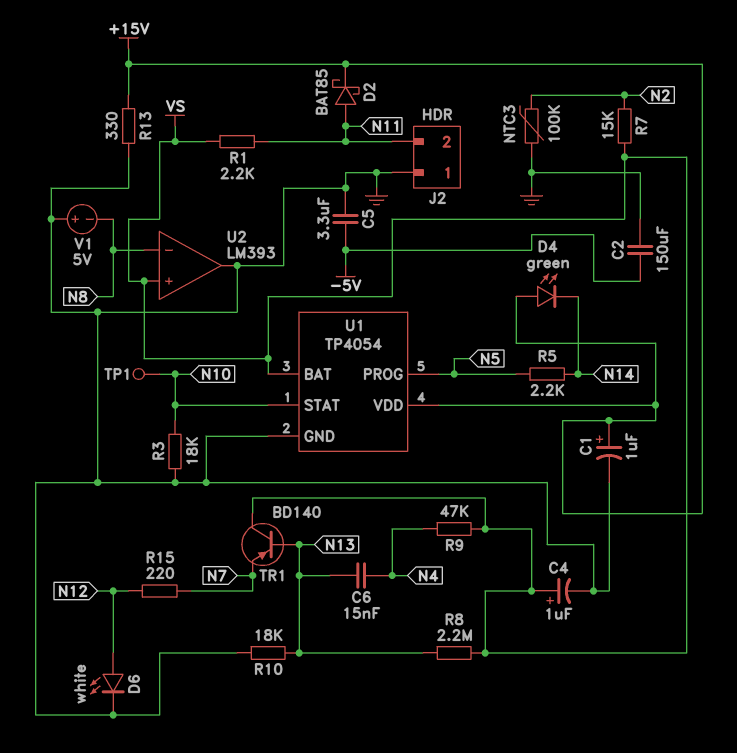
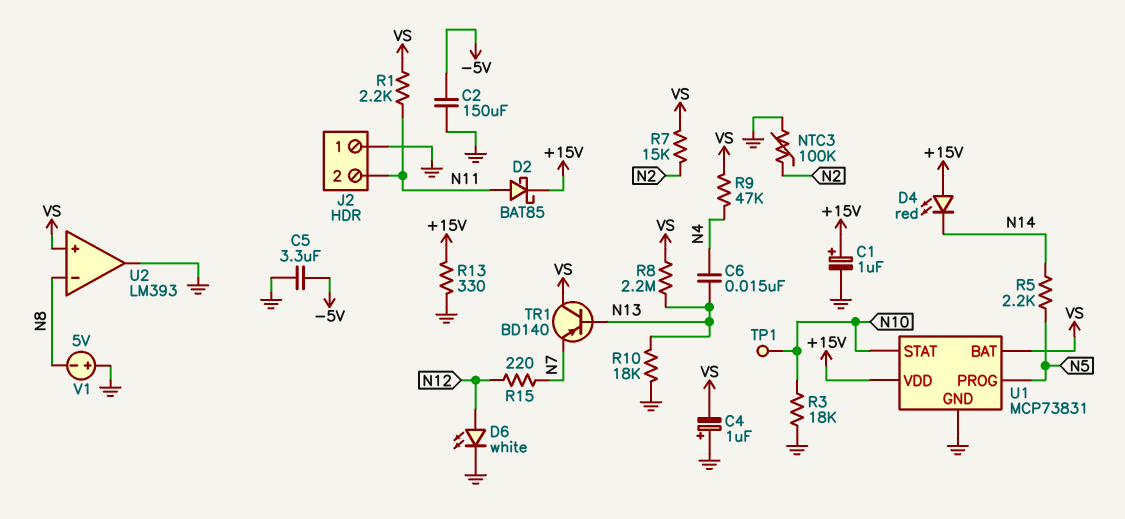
C4: 1uF (plus VS, minus GND) -> 1uF (plus GND, minus VS)
D4: LED green (A +15V, K N14) -> LED red (A +15V, K N14)
U1: TP4054 -> MCP73831

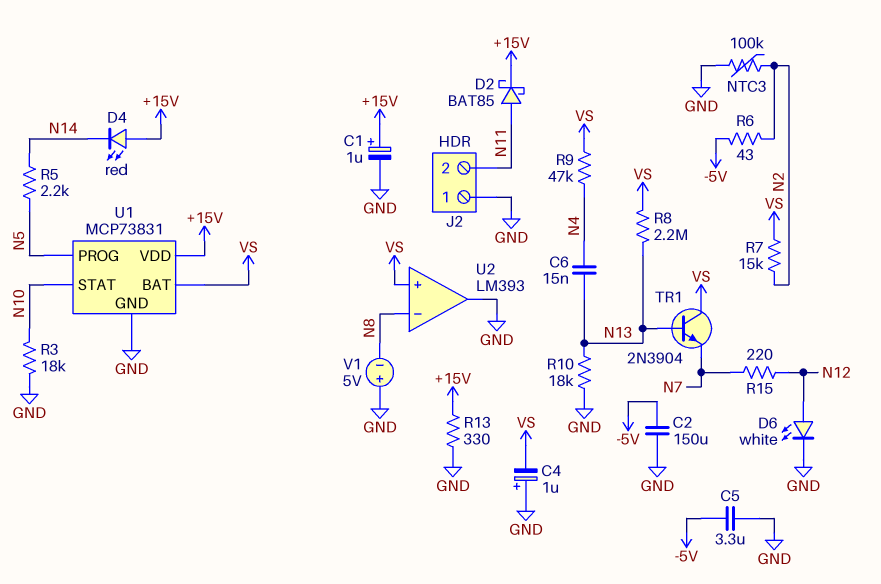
R1: 2.2k (N11, VS) -> none
R6: none -> 43 (-5V, N2)
TP1: test point (N10) -> none
TR1: PNP BD140 (B N13, C VS, E N7) -> NPN 2N3904 (B N13, C VS, E N7)

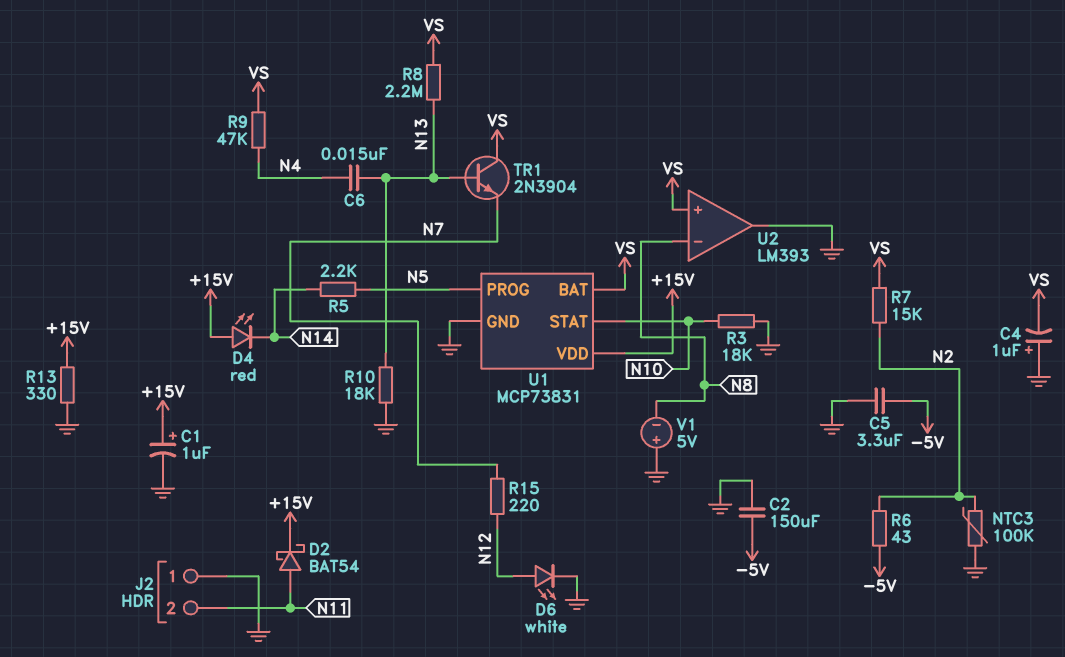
D2: schottky BAT85 (A N11, K +15V) -> schottky BAT54 (A N11, K +15V)

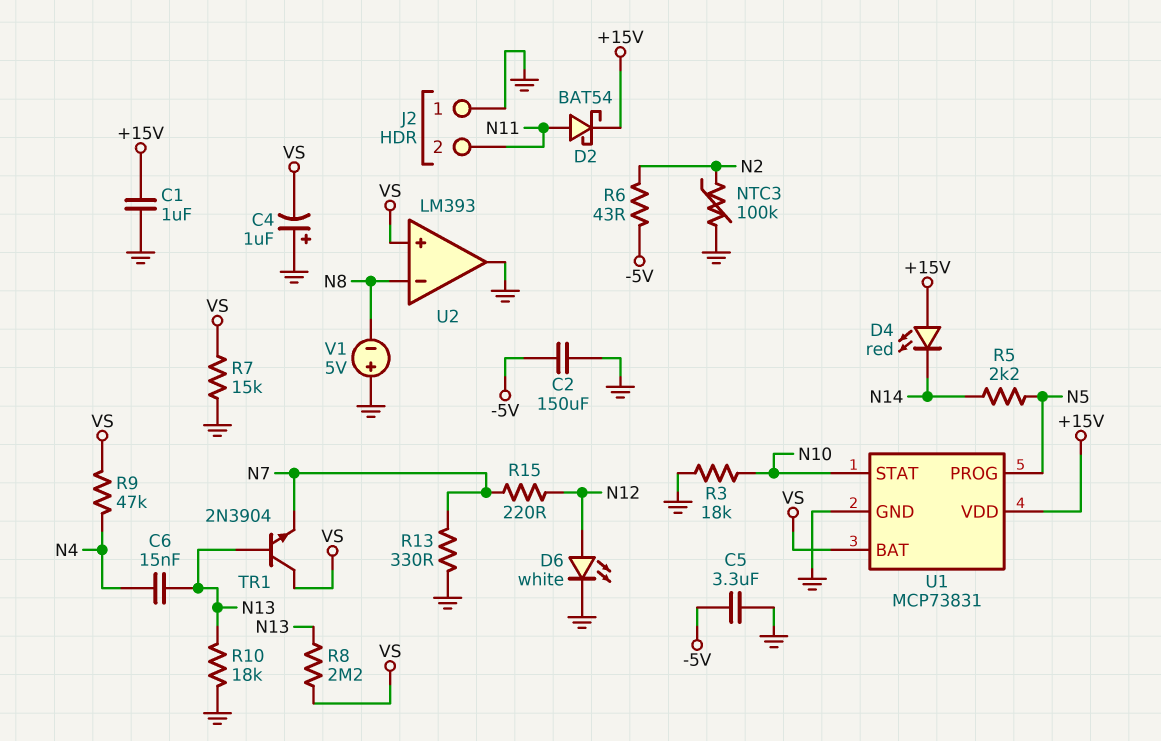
C1: 1uF (plus +15V, minus GND) -> 1uF (+15V, GND)
R7: 15k (N2, VS) -> 15k (GND, VS)
R13: 330 (+15V, GND) -> 330 (GND, N7)

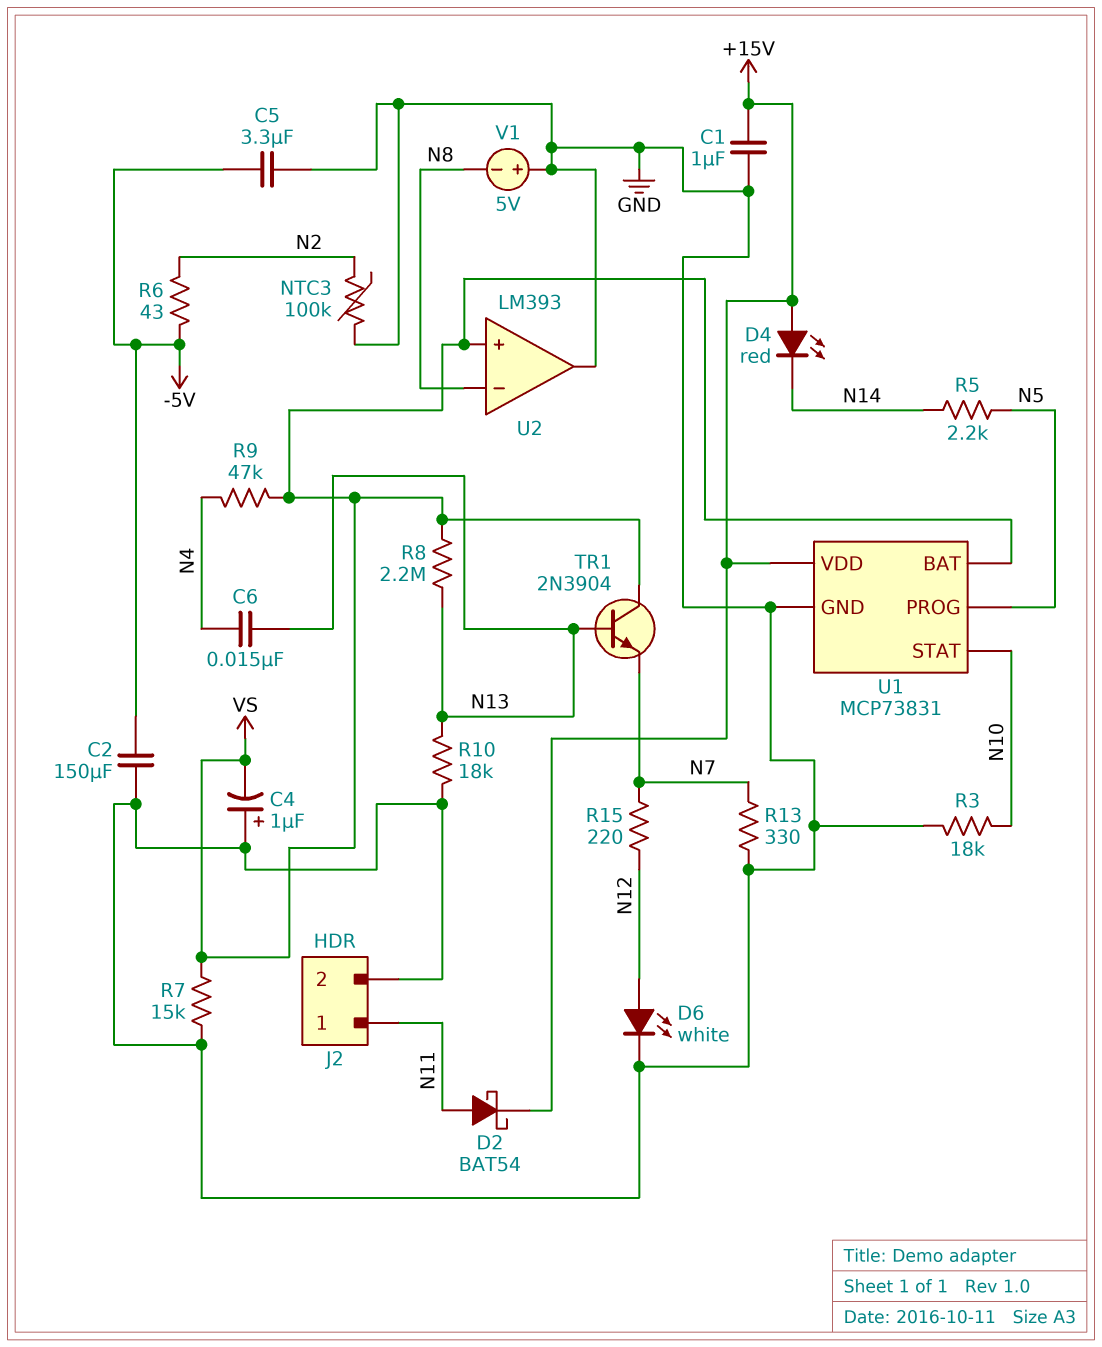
J2 pin 1: GND -> N11
J2 pin 2: N11 -> GND

